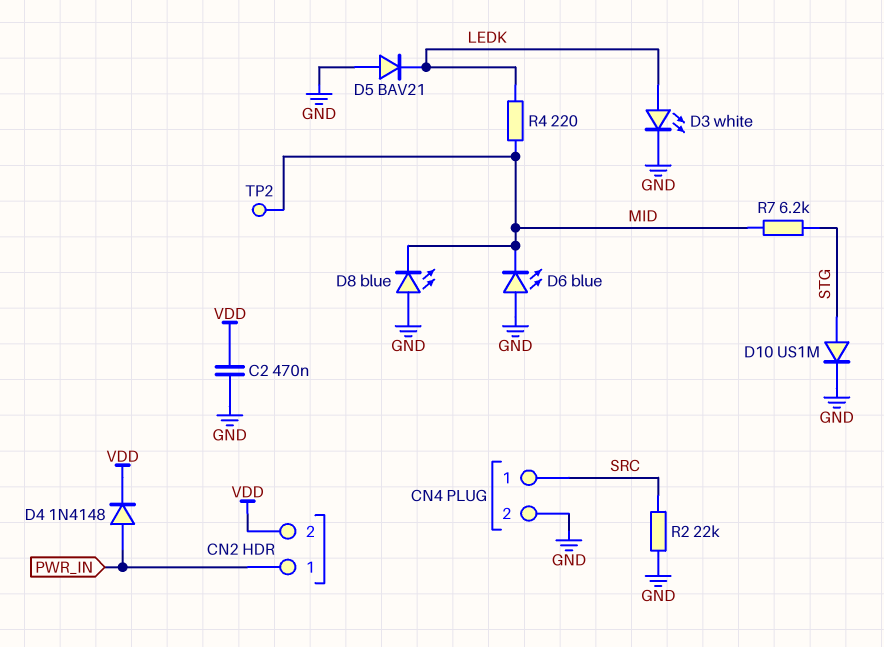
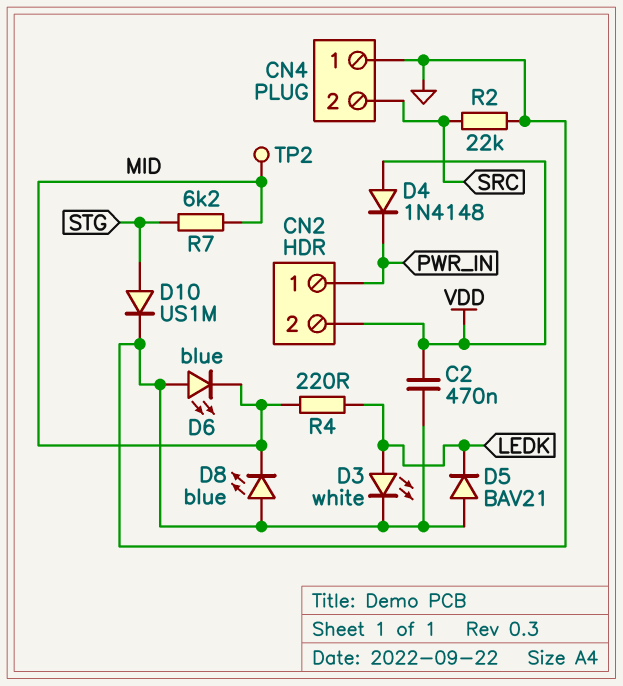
CN4 pin 1: SRC -> GND
CN4 pin 2: GND -> SRC
D4: diode 1N4148 (A PWR_IN, K VDD) -> diode 1N4148 (A VDD, K PWR_IN)

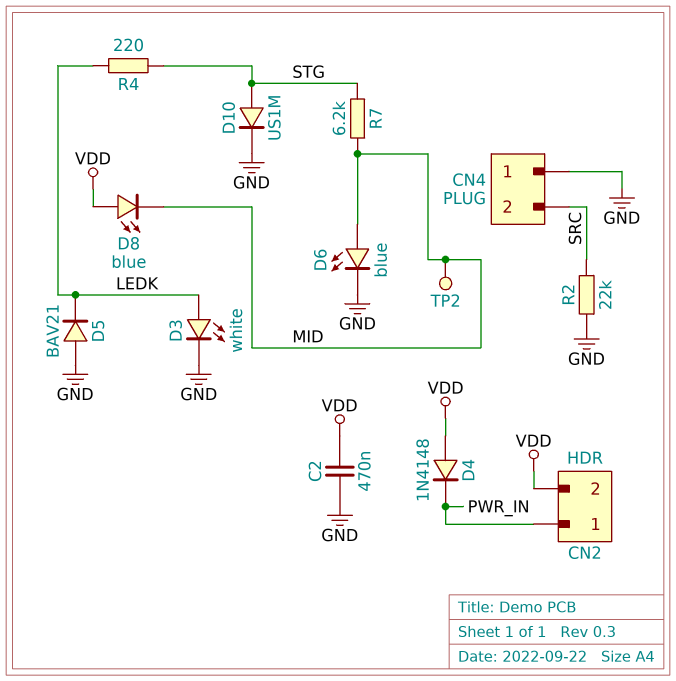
D6: LED blue (A GND, K MID) -> LED blue (A MID, K GND)
D8: LED blue (A GND, K MID) -> LED blue (A VDD, K MID)
R4: 220 (LEDK, MID) -> 220 (LEDK, STG)

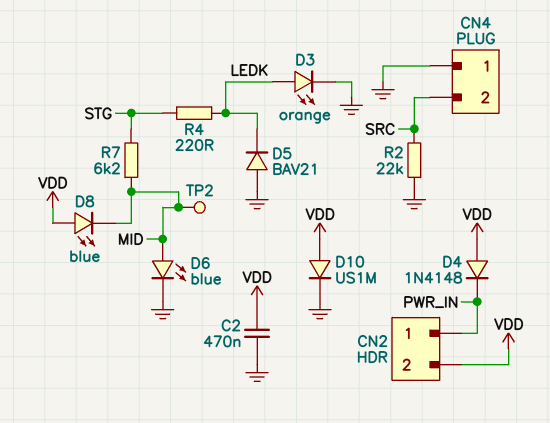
D3: LED white (A LEDK, K GND) -> LED orange (A LEDK, K GND)
D10: diode US1M (A STG, K GND) -> diode US1M (A VDD, K GND)

